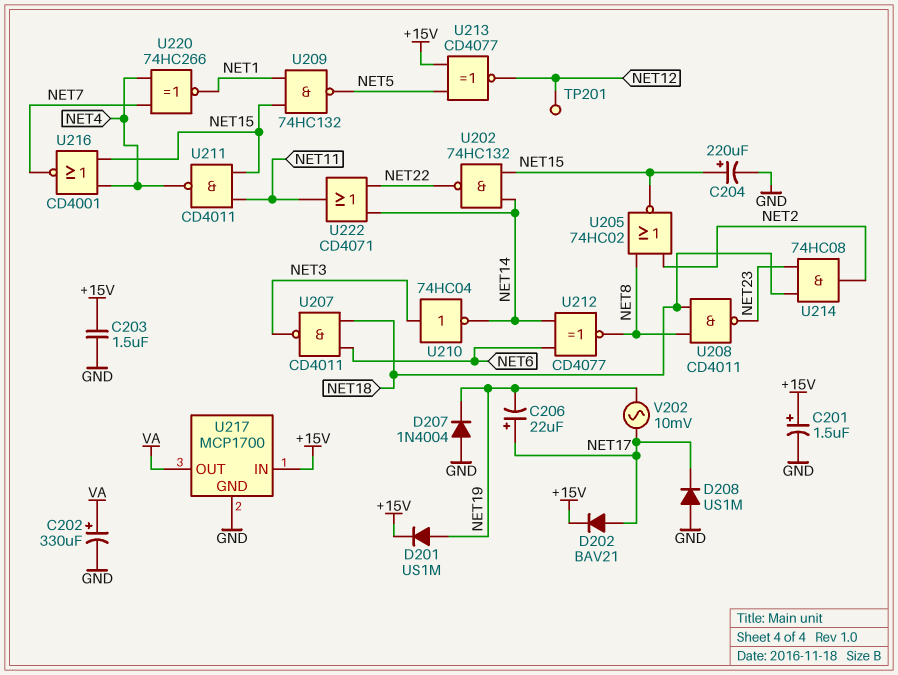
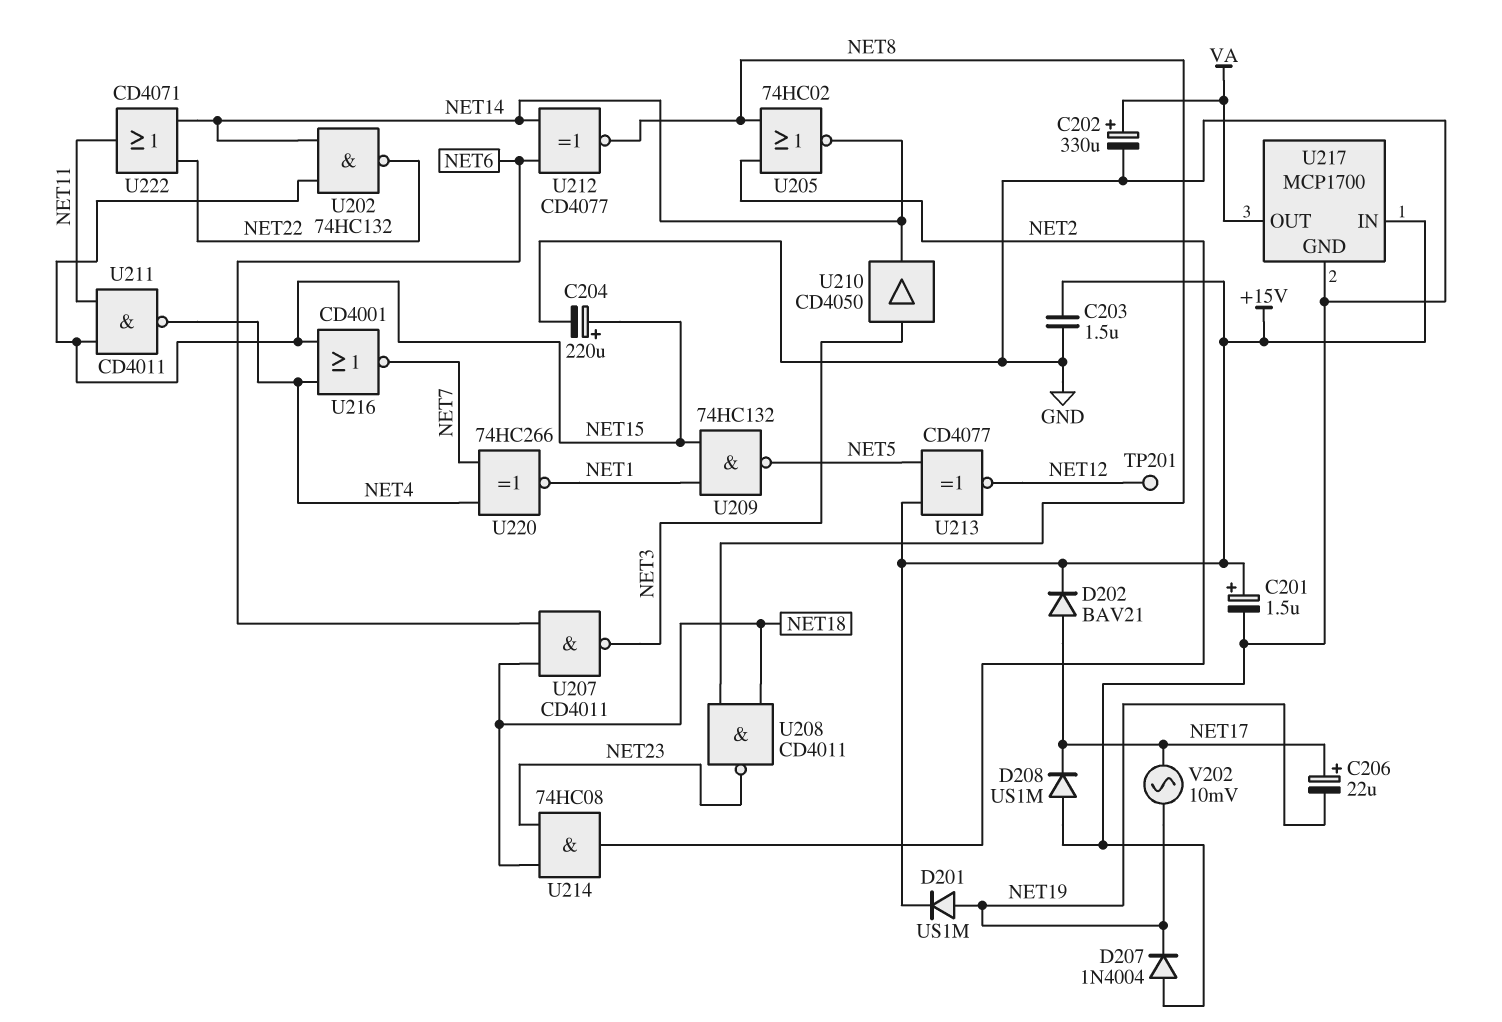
U205: NOR 74HC02 (in NET2, in NET8, out NET15) -> NOR 74HC02 (in NET2, in NET8, out NET14)
U210: NOT 74HC04 (in NET3, out NET14) -> buffer CD4050 (in NET3, out NET14)

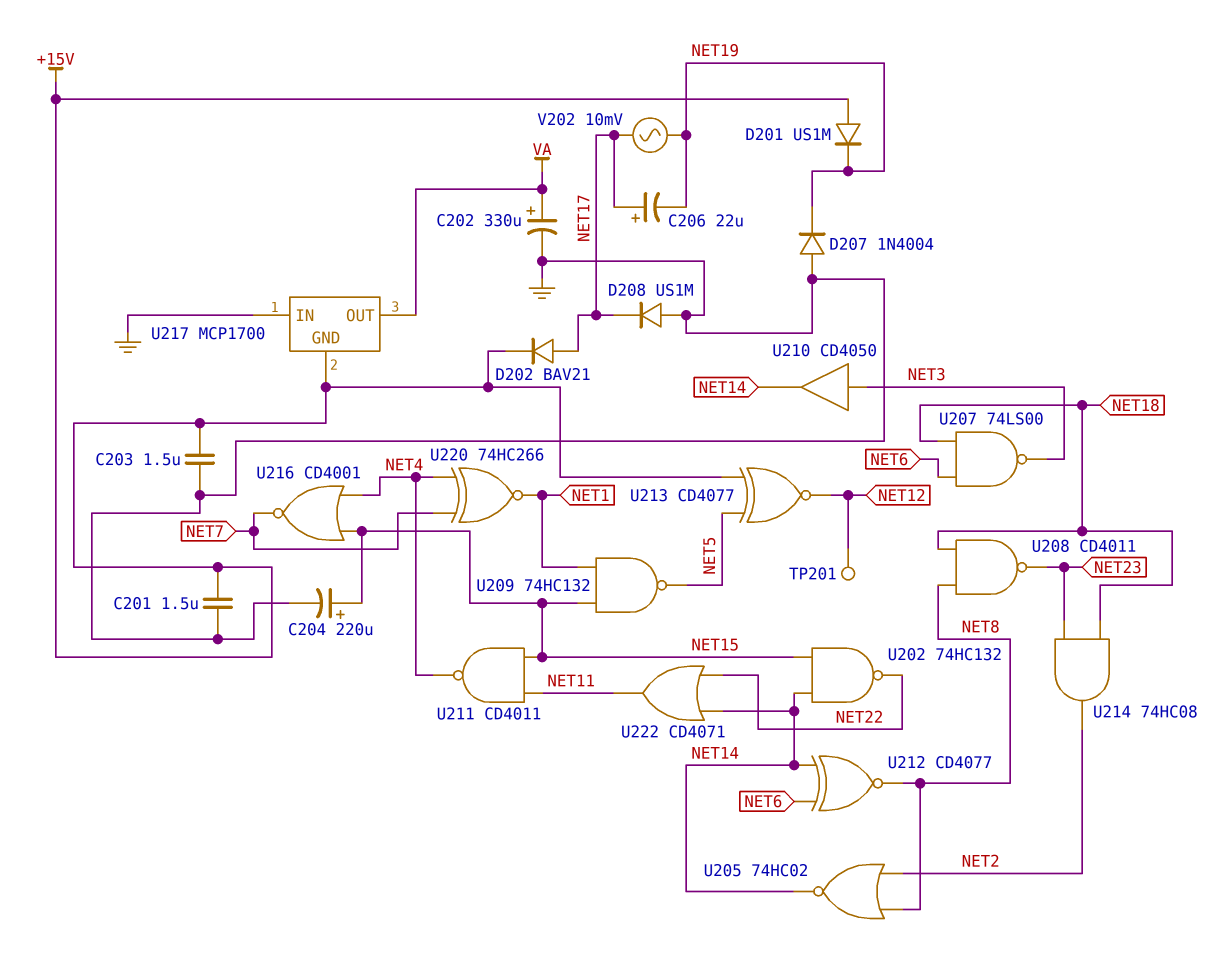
C201: 1.5uF (plus +15V, minus GND) -> 1.5uF (+15V, GND)
D201: diode US1M (A NET19, K +15V) -> diode US1M (A +15V, K NET19)
U207: NAND CD4011 (in NET6, in NET18, out NET3) -> NAND 74LS00 (in NET6, in NET18, out NET3)
U217 pin GND: GND -> +15V
U217 pin IN: +15V -> GND

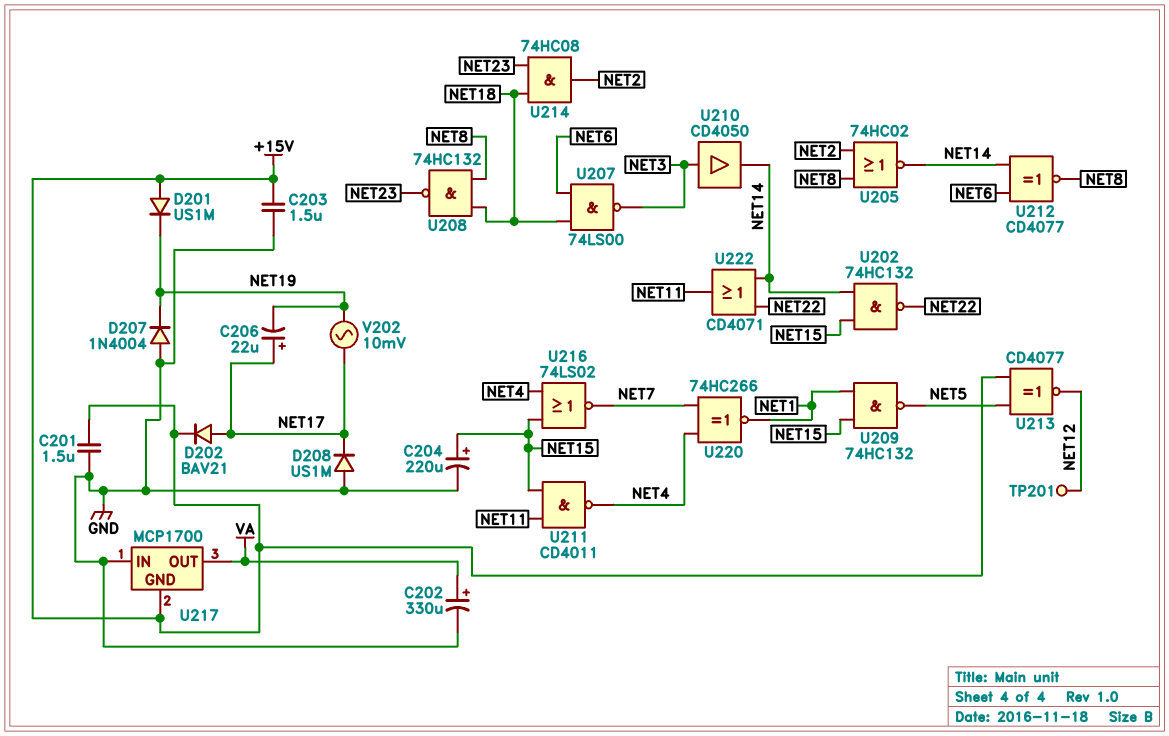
U208: NAND CD4011 (in NET8, in NET18, out NET23) -> NAND 74HC132 (in NET8, in NET18, out NET23)
U216: NOR CD4001 (in NET4, in NET15, out NET7) -> NOR 74LS02 (in NET4, in NET15, out NET7)

